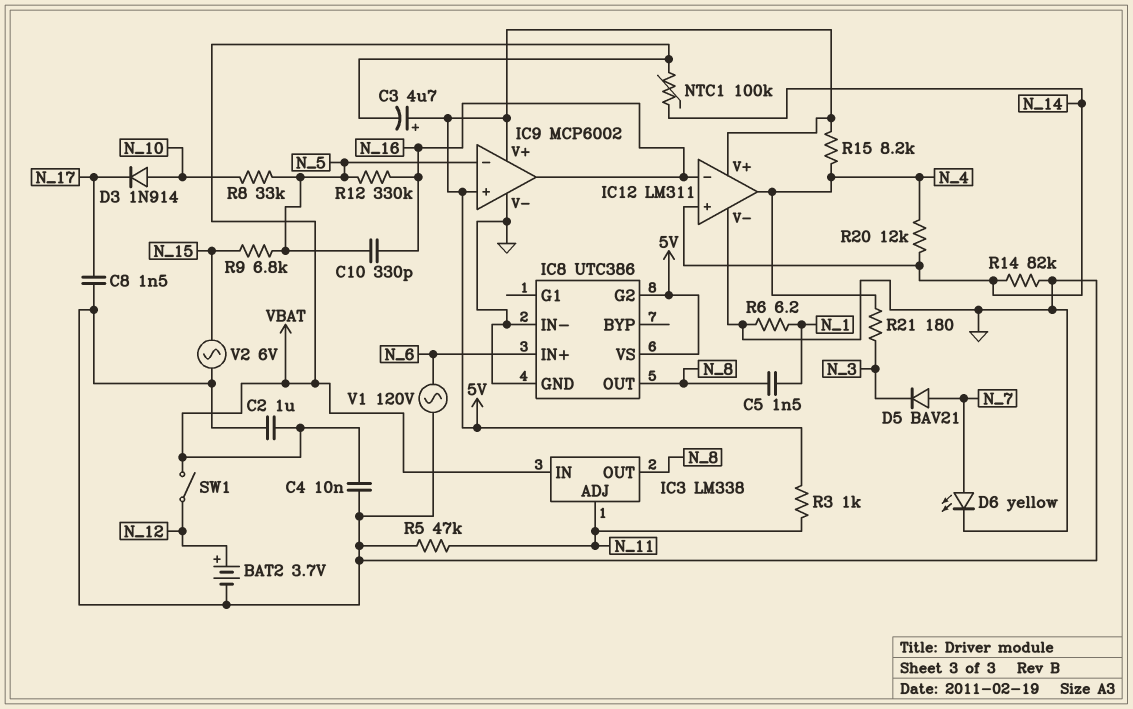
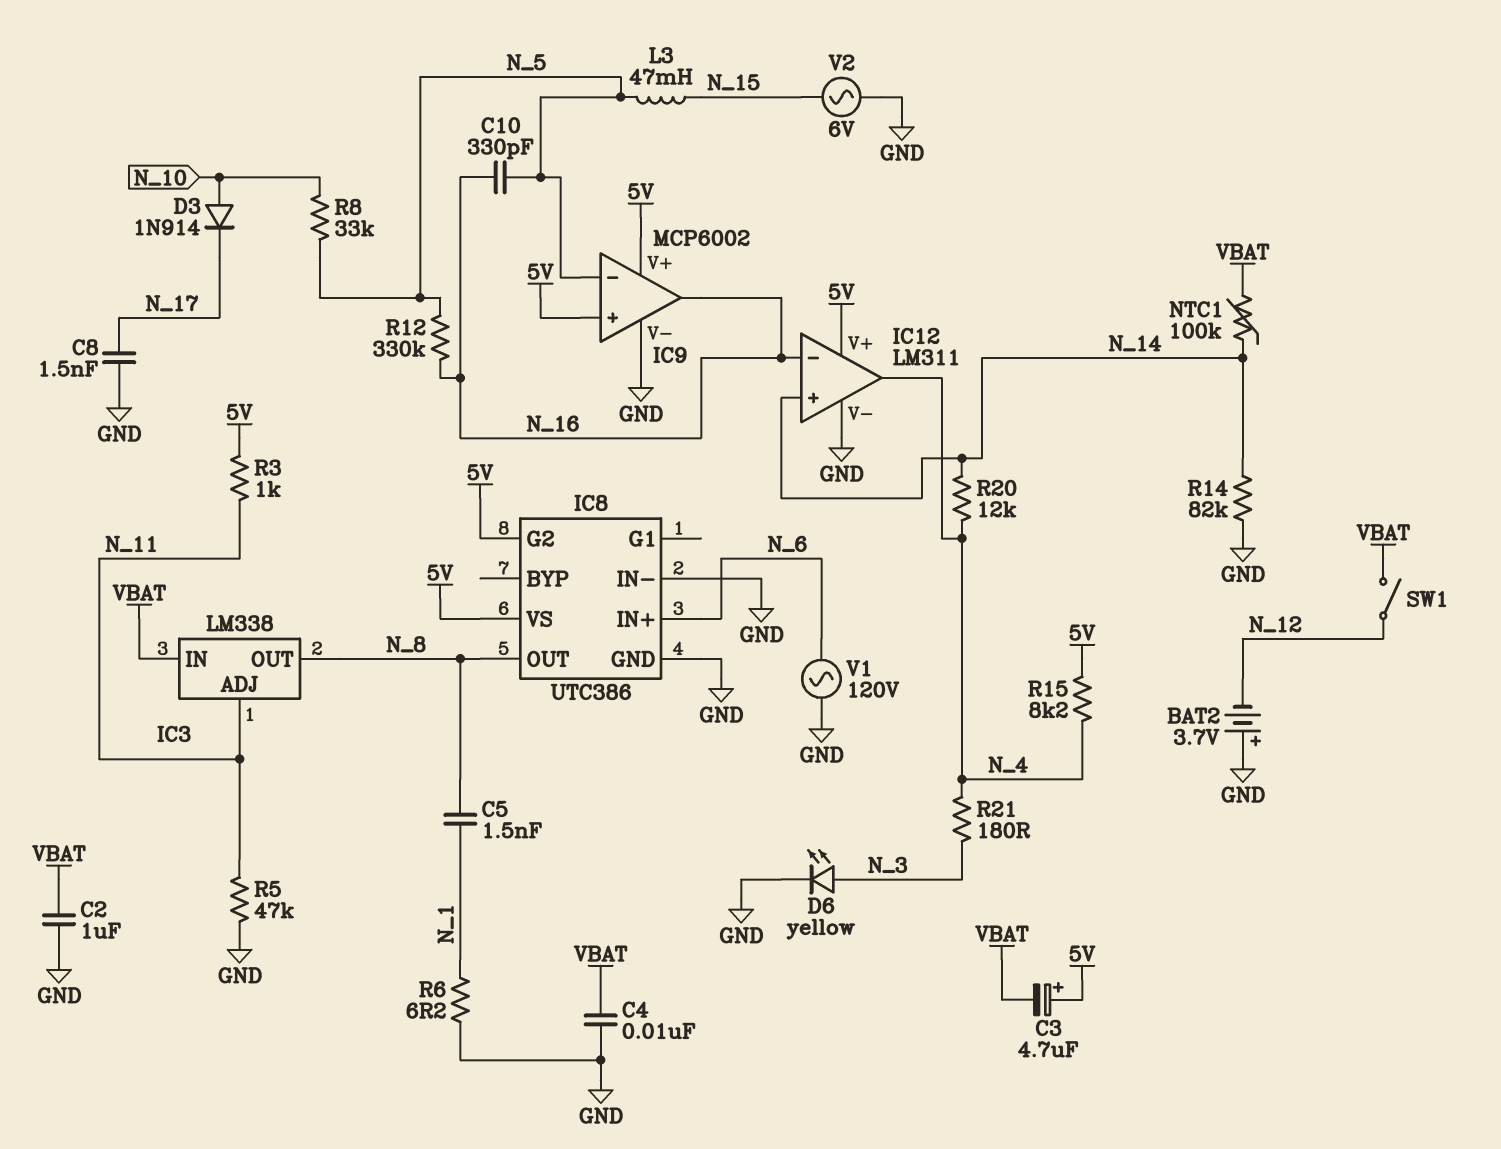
BAT2: 3.7V (plus N_12, minus GND) -> 3.7V (plus GND, minus N_12)
D5: diode BAV21 (A N_7, K N_3) -> none
D6: LED yellow (A N_7, K GND) -> LED yellow (A N_3, K GND)
L3: none -> 47mH (N_5, N_15)
R9: 6.8k (N_5, N_15) -> none

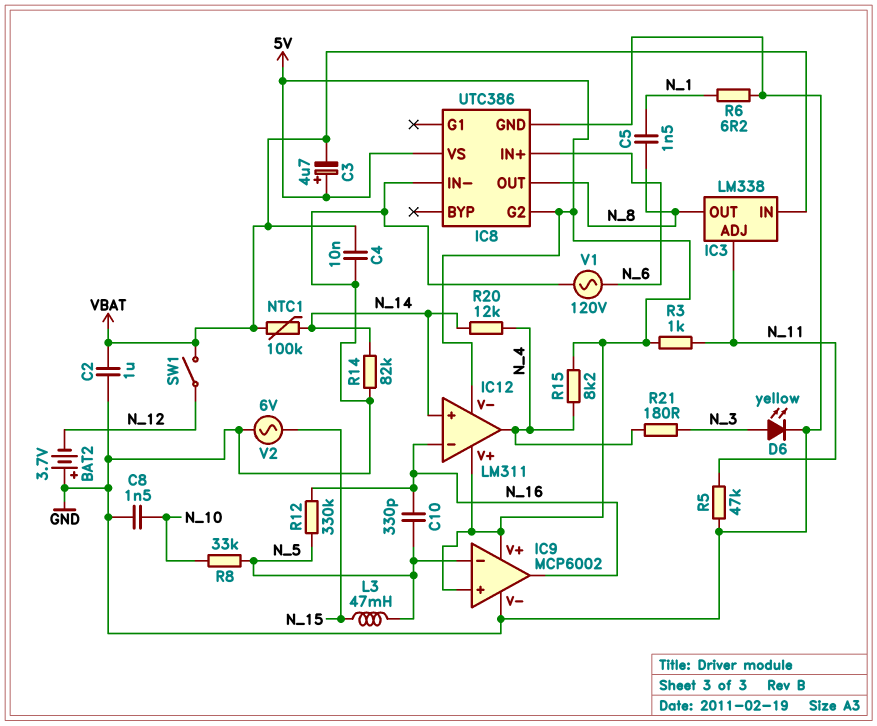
C8: 1.5nF (GND, N_17) -> 1.5nF (GND, N_10)
D3: diode 1N914 (A N_10, K N_17) -> none
IC12 pin V-: GND -> 5V

